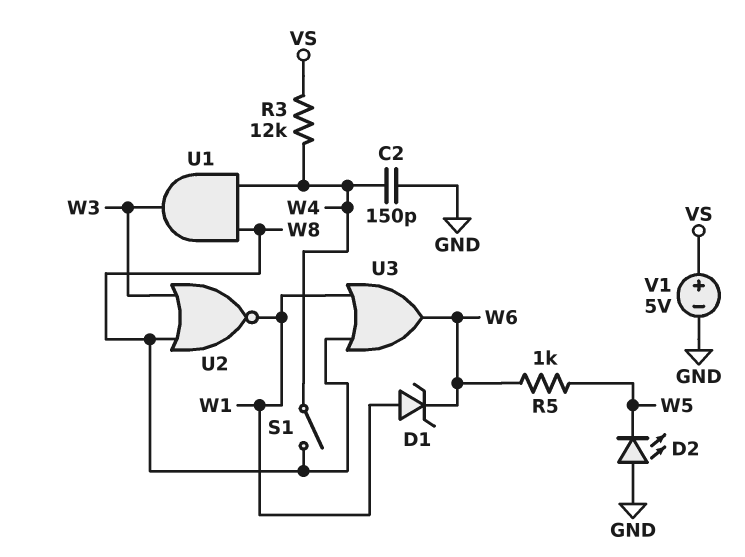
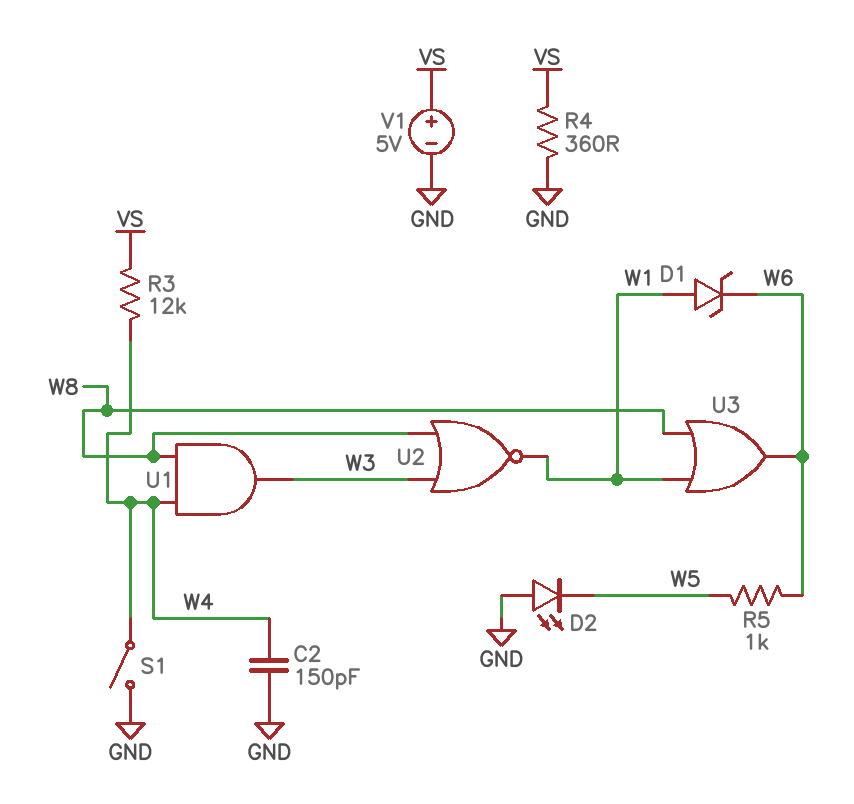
R4: none -> 360 (GND, VS)
S1: switch (W4, W8) -> switch (GND, W4)

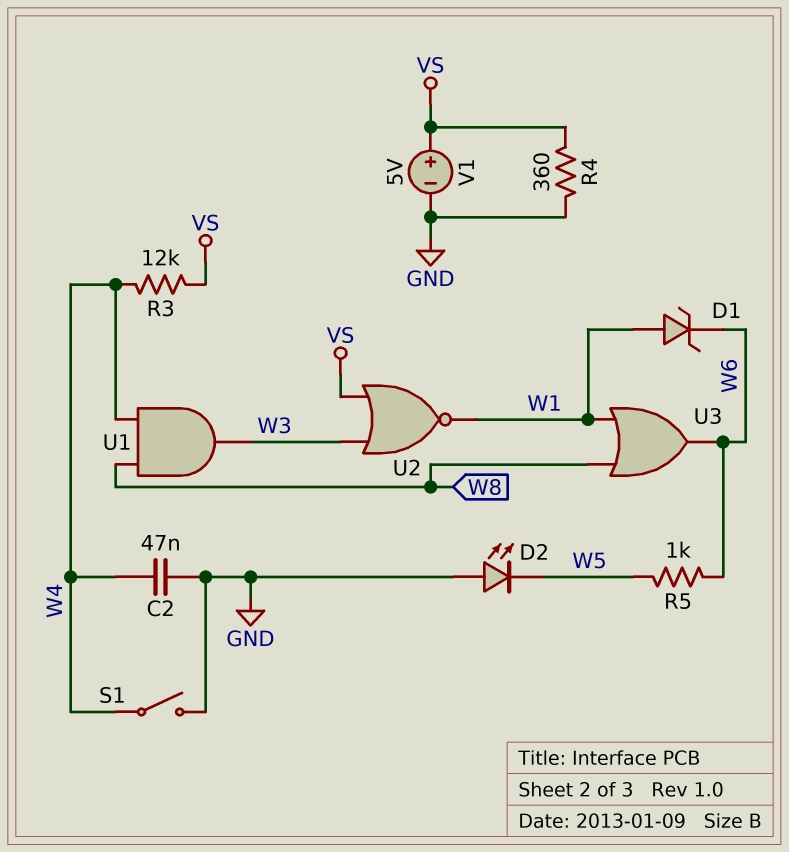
C2: 150pF (GND, W4) -> 47nF (GND, W4)
U2: NOR (in W3, in W8, out W1) -> NOR (in VS, in W3, out W1)

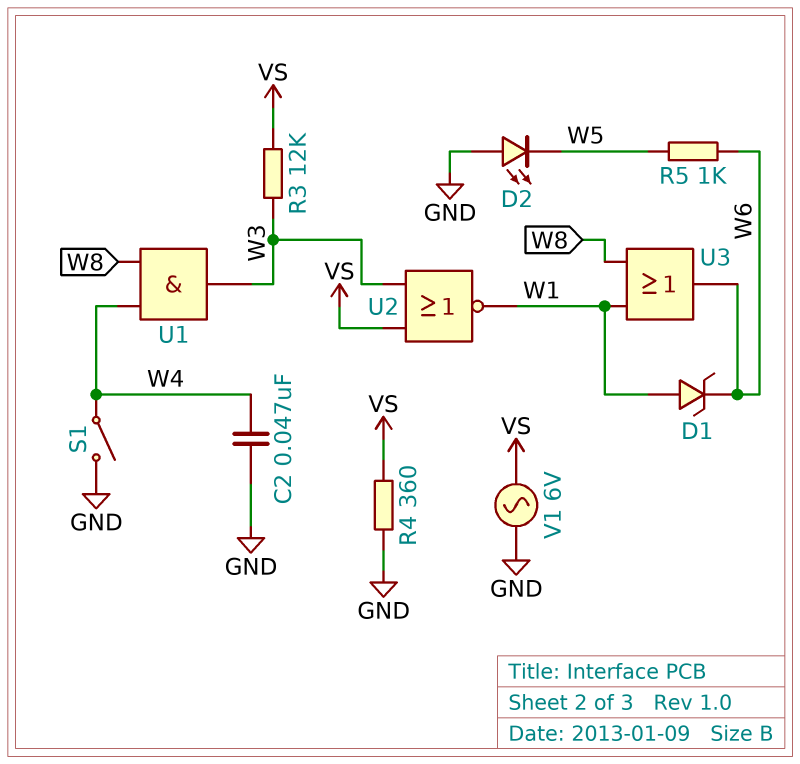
R3: 12k (VS, W4) -> 12k (VS, W3)
V1: 5V (plus VS, minus GND) -> AC 6V (GND, VS)

